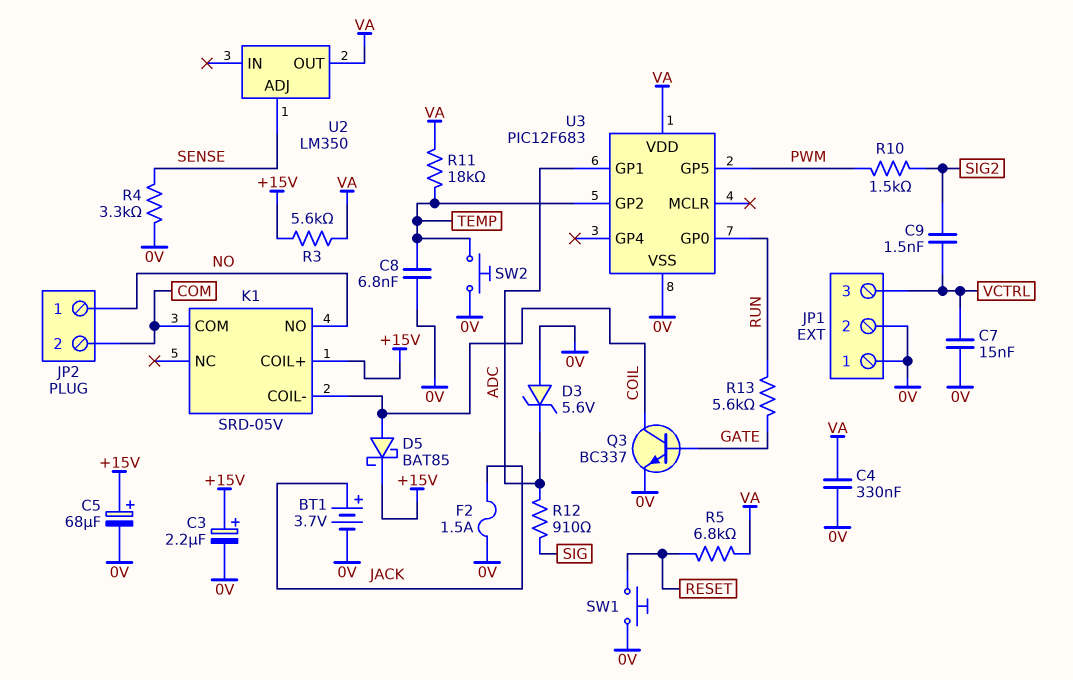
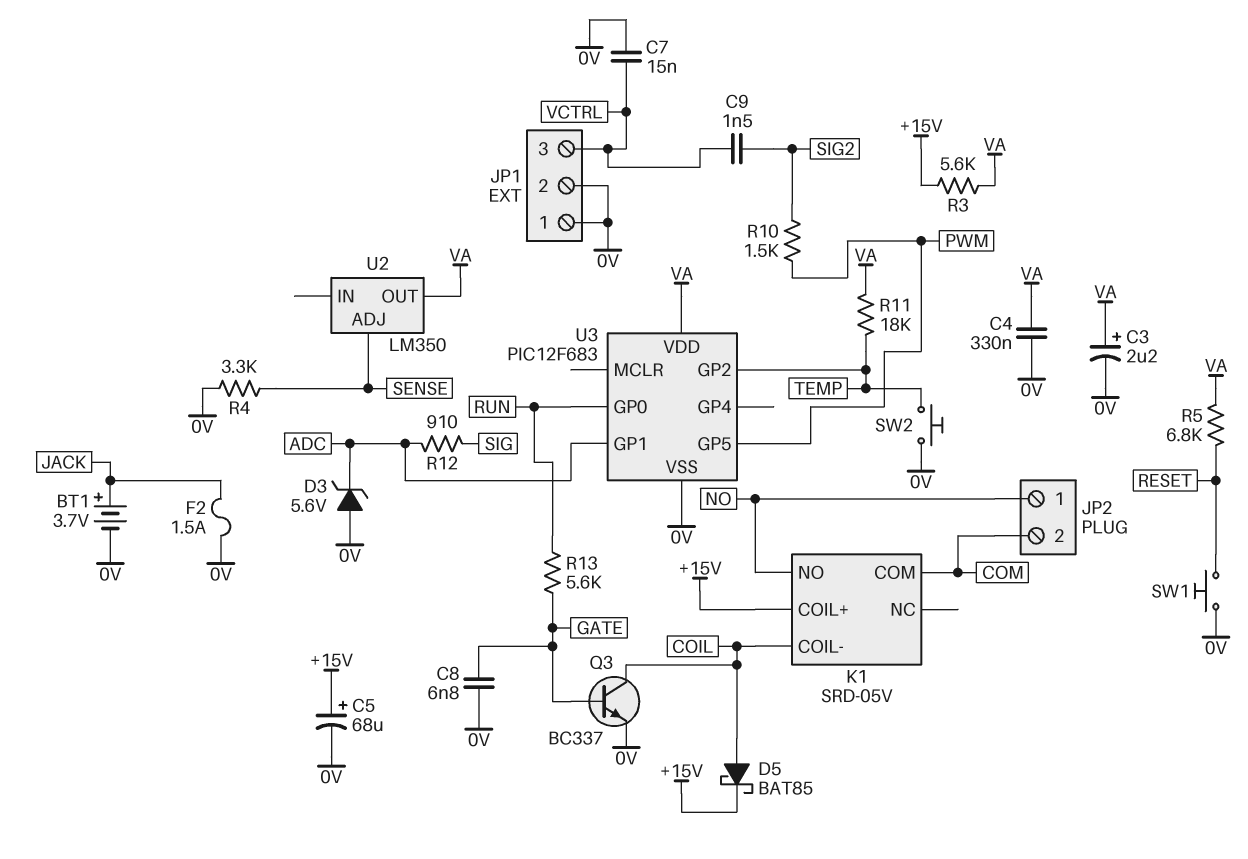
C3: 2.2uF (plus +15V, minus 0V) -> 2.2uF (plus VA, minus 0V)
C8: 6.8nF (0V, TEMP) -> 6.8nF (0V, GATE)

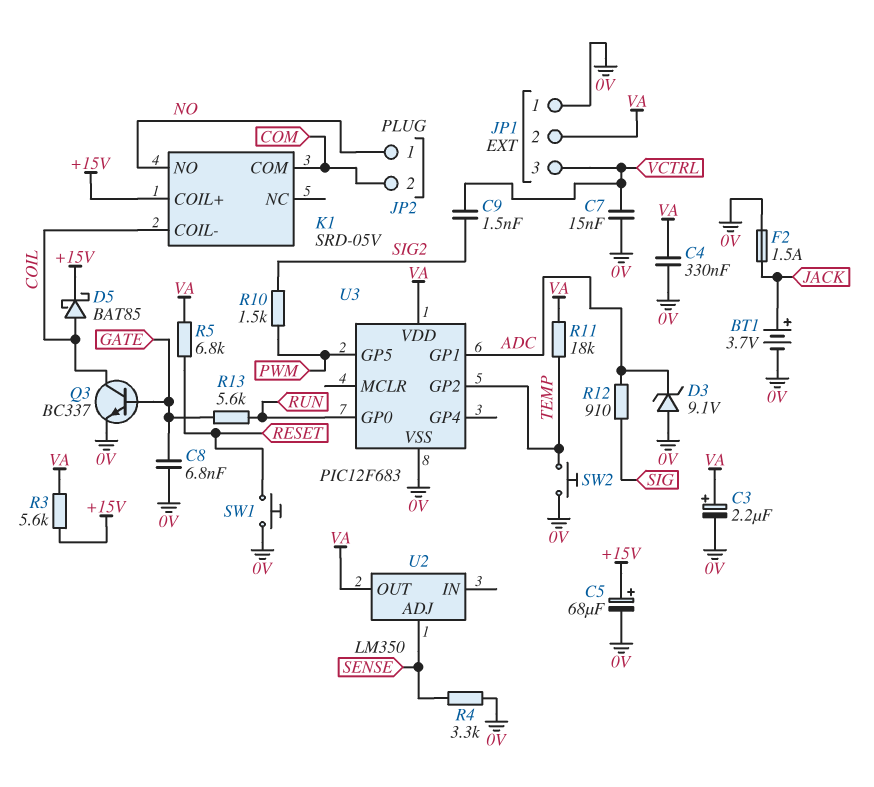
D3: zener 5.6V (A 0V, K ADC) -> zener 9.1V (A 0V, K ADC)
JP1 pin 2: 0V -> VA

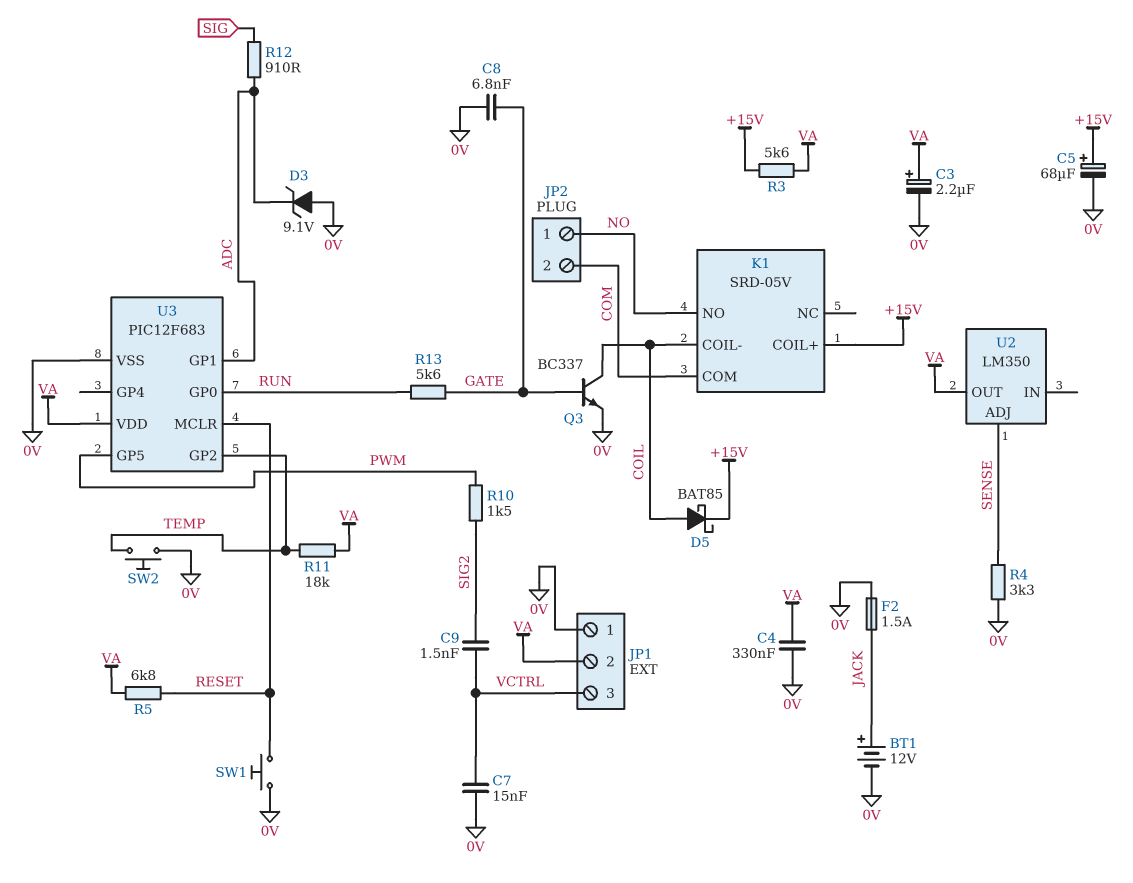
BT1: 3.7V (plus JACK, minus 0V) -> 12V (plus JACK, minus 0V)
U3 pin MCLR: none -> RESET

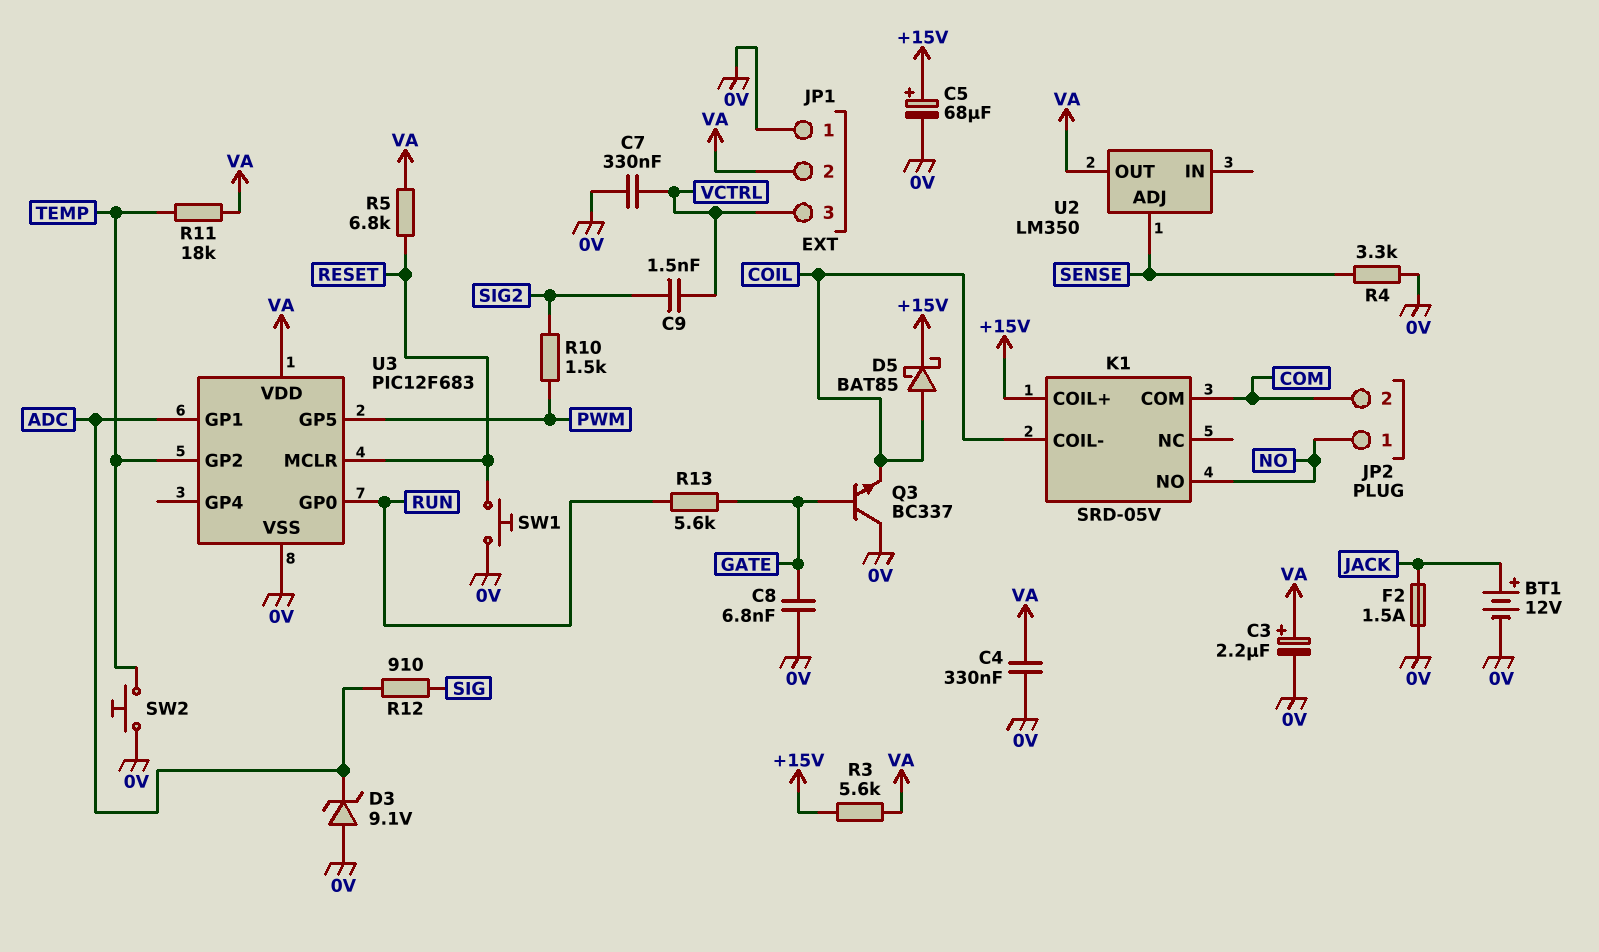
C7: 15nF (0V, VCTRL) -> 330nF (0V, VCTRL)
Q3: NPN BC337 (B GATE, C COIL, E 0V) -> NPN BC337 (B GATE, C 0V, E COIL)

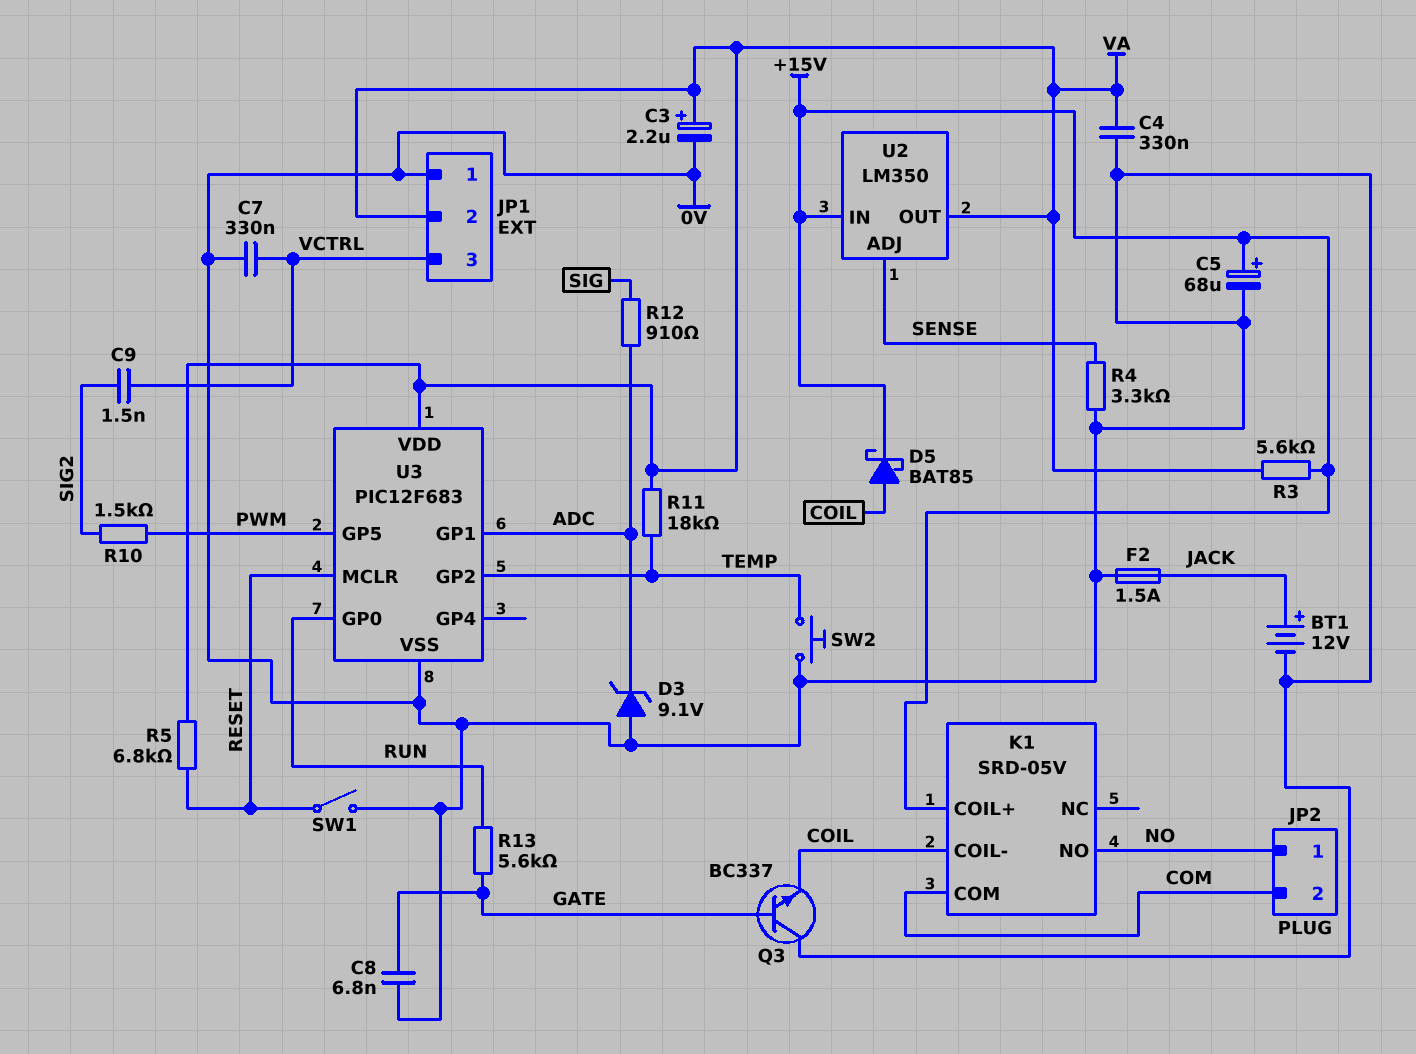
SW1: button (0V, RESET) -> switch (0V, RESET)
U2 pin IN: none -> +15V

